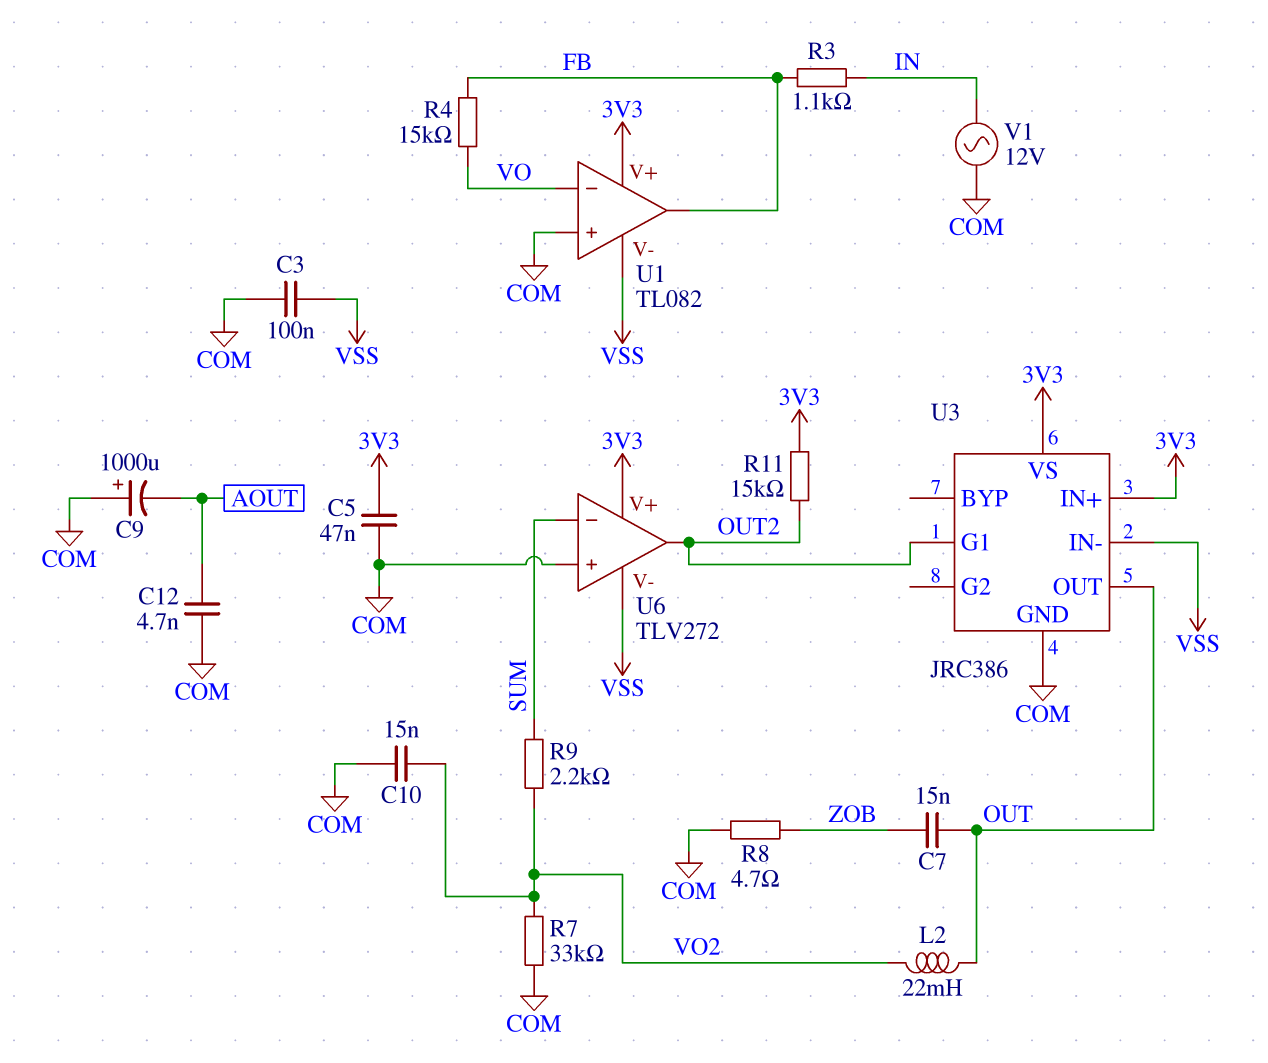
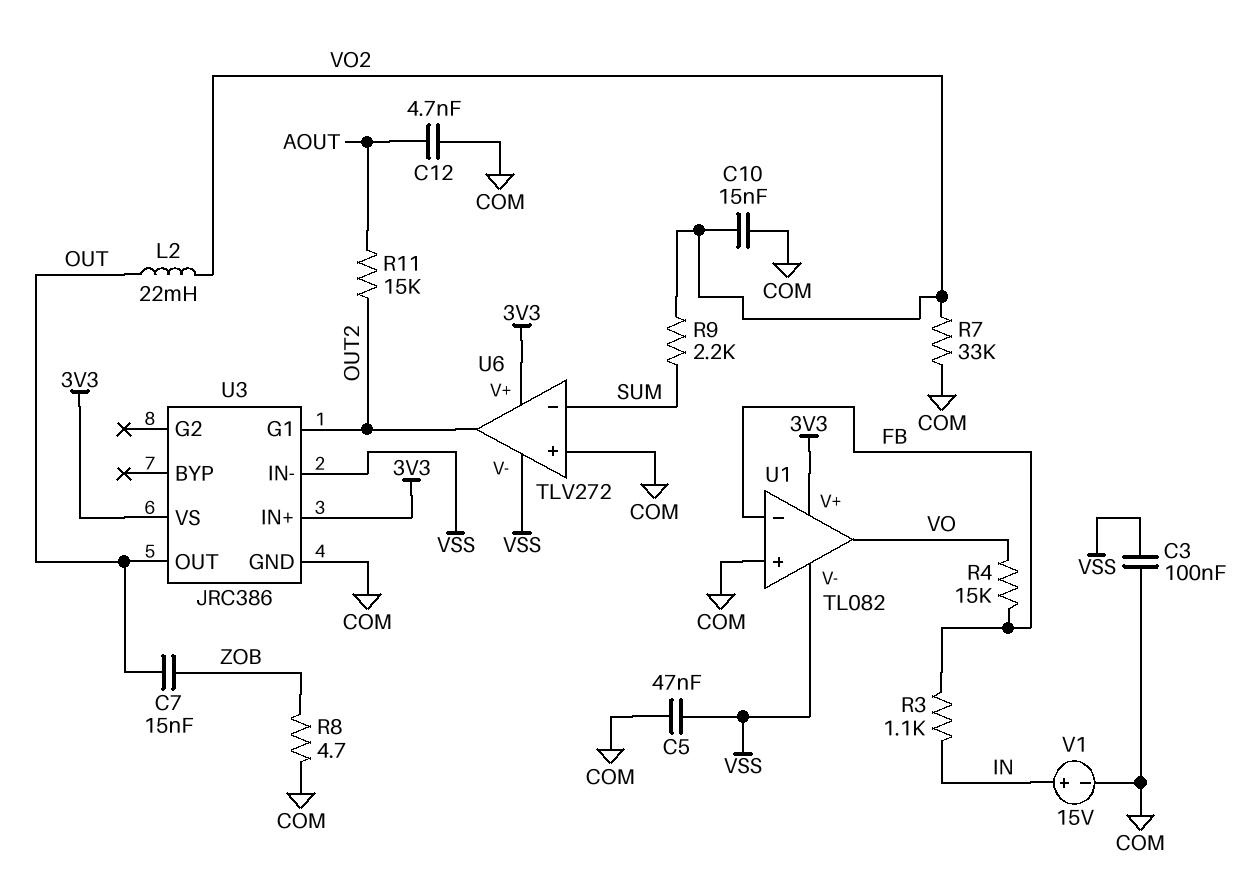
C5: 47nF (3V3, COM) -> 47nF (COM, VSS)
C9: 1000uF (plus COM, minus AOUT) -> none
R11: 15k (3V3, OUT2) -> 15k (AOUT, OUT2)
U1 pin in-: VO -> FB
U1 pin out: FB -> VO
V1: AC 12V (COM, IN) -> 15V (plus IN, minus COM)

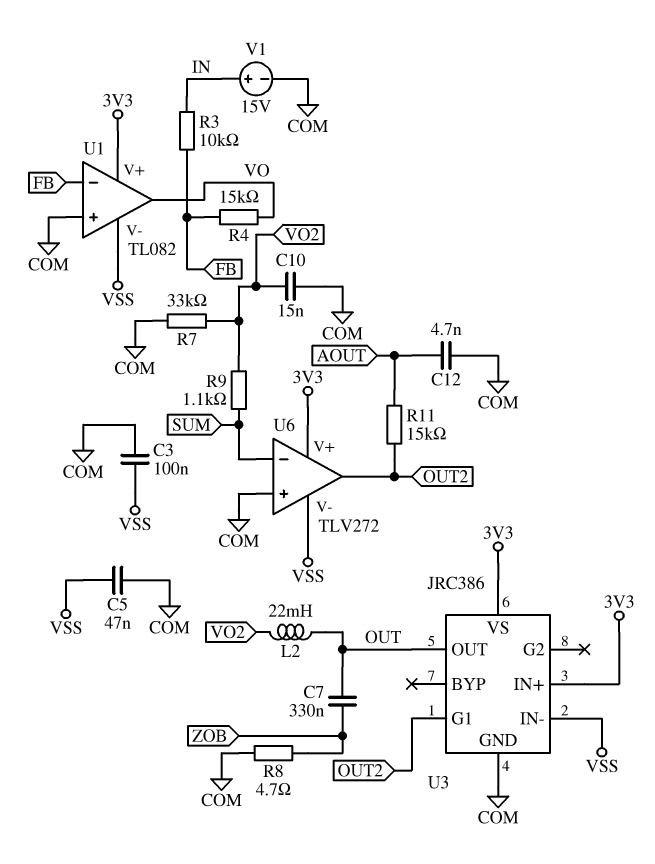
C7: 15nF (OUT, ZOB) -> 330nF (OUT, ZOB)
R3: 1.1k (FB, IN) -> 10k (FB, IN)
R9: 2.2k (SUM, VO2) -> 1.1k (SUM, VO2)

